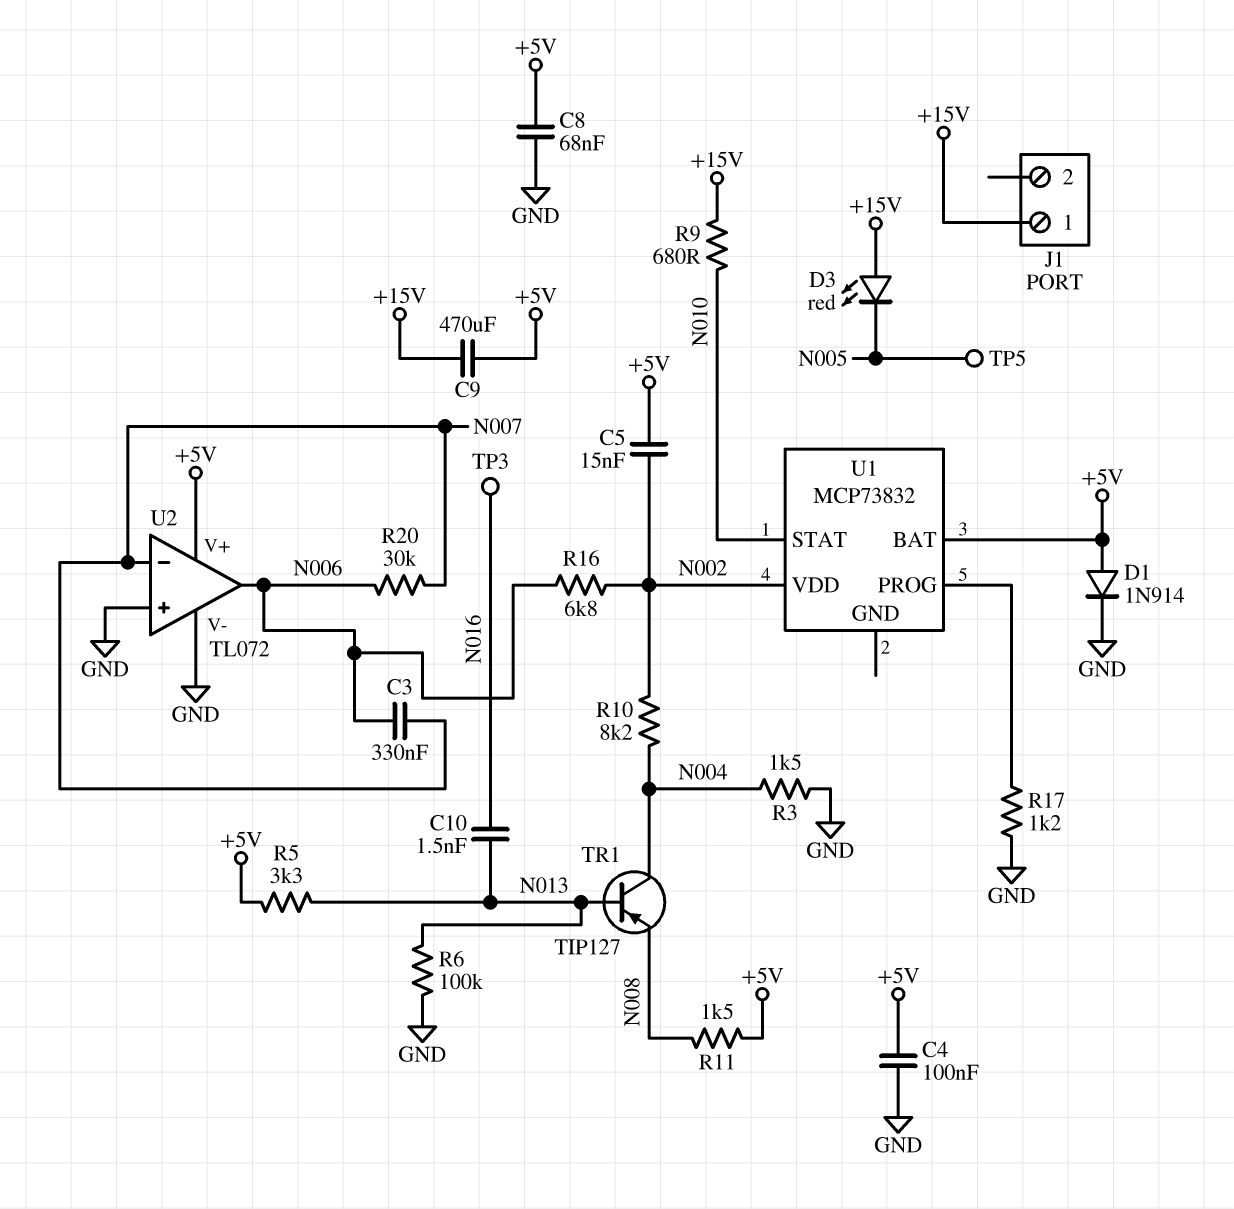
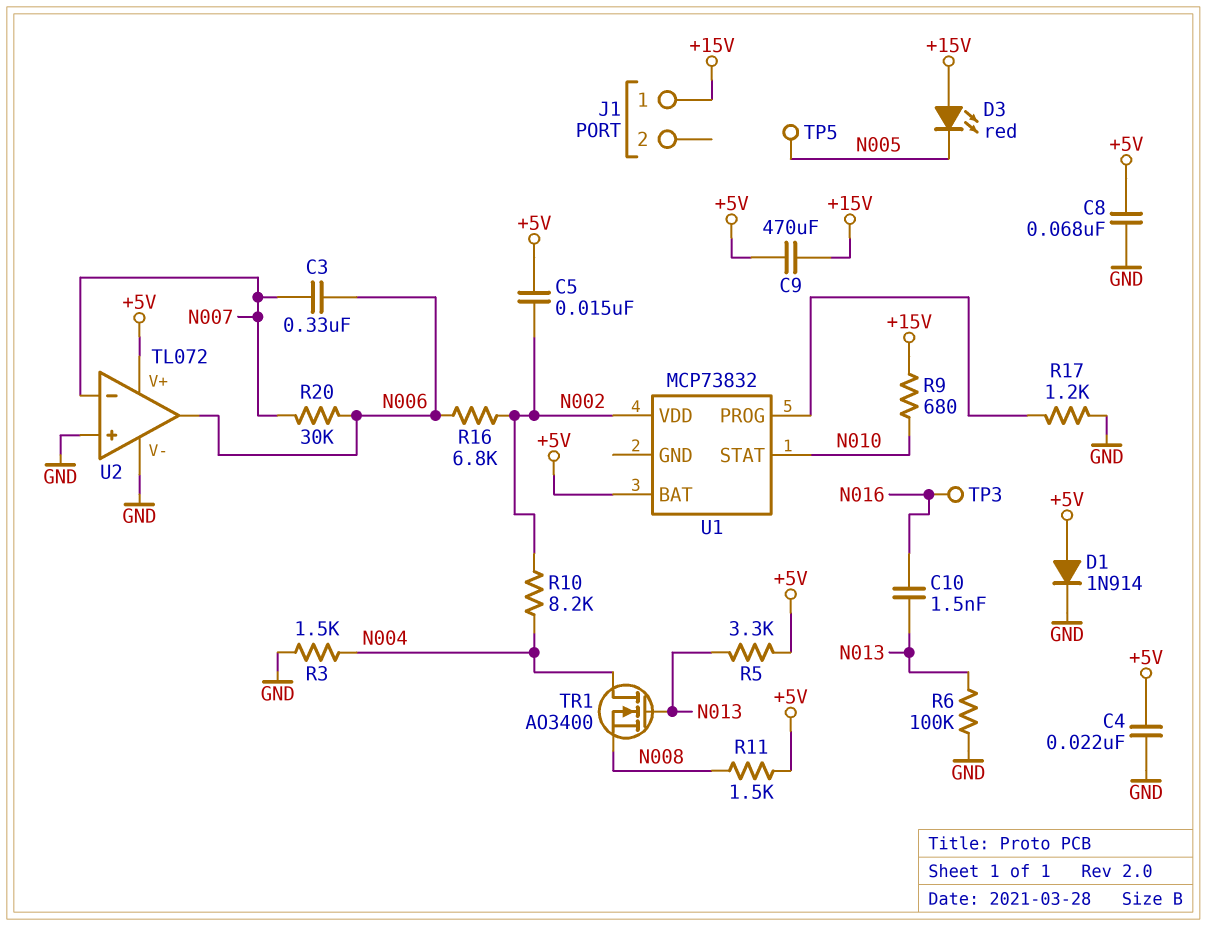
C4: 100nF (+5V, GND) -> 22nF (+5V, GND)
TR1: PNP TIP127 (B N013, C N004, E N008) -> NMOS AO3400 (G N013, D N004, S N008)

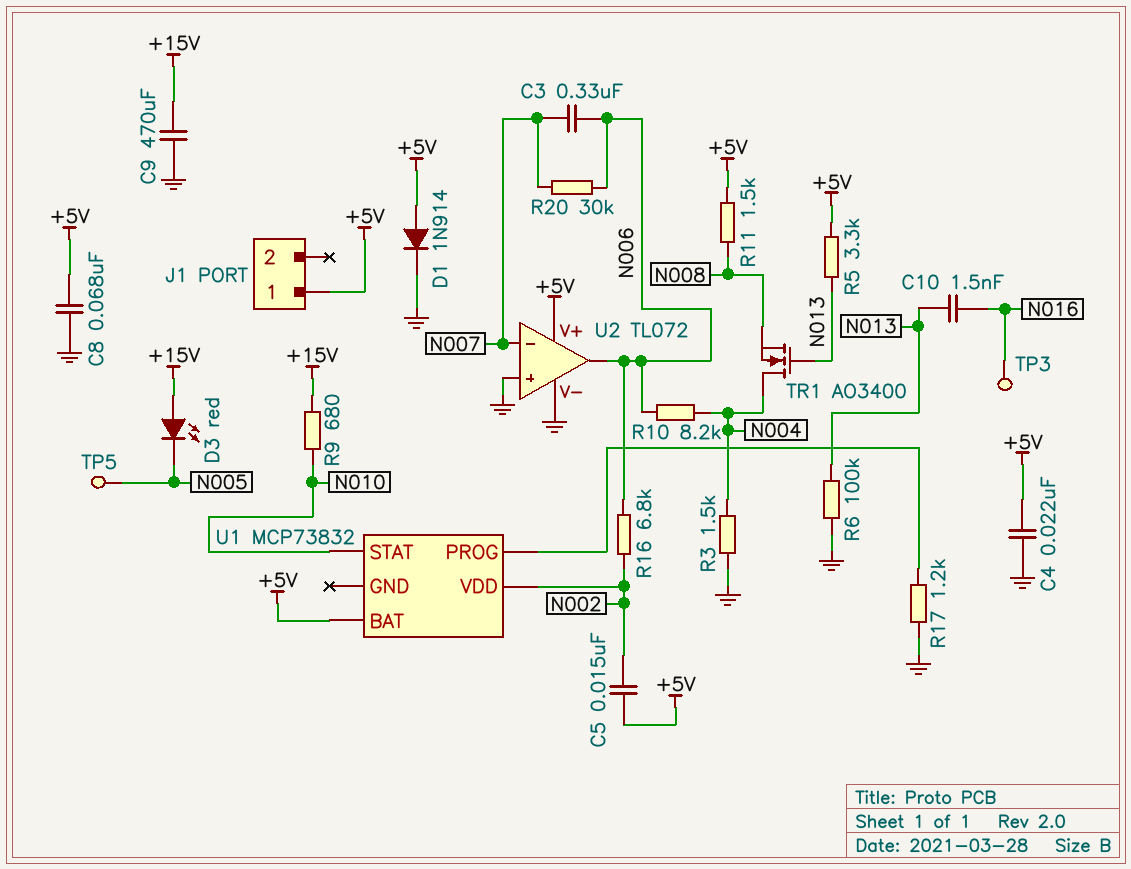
C9: 470uF (+5V, +15V) -> 470uF (+15V, GND)
J1 pin 1: +15V -> +5V
R10: 8.2k (N002, N004) -> 8.2k (N004, N006)

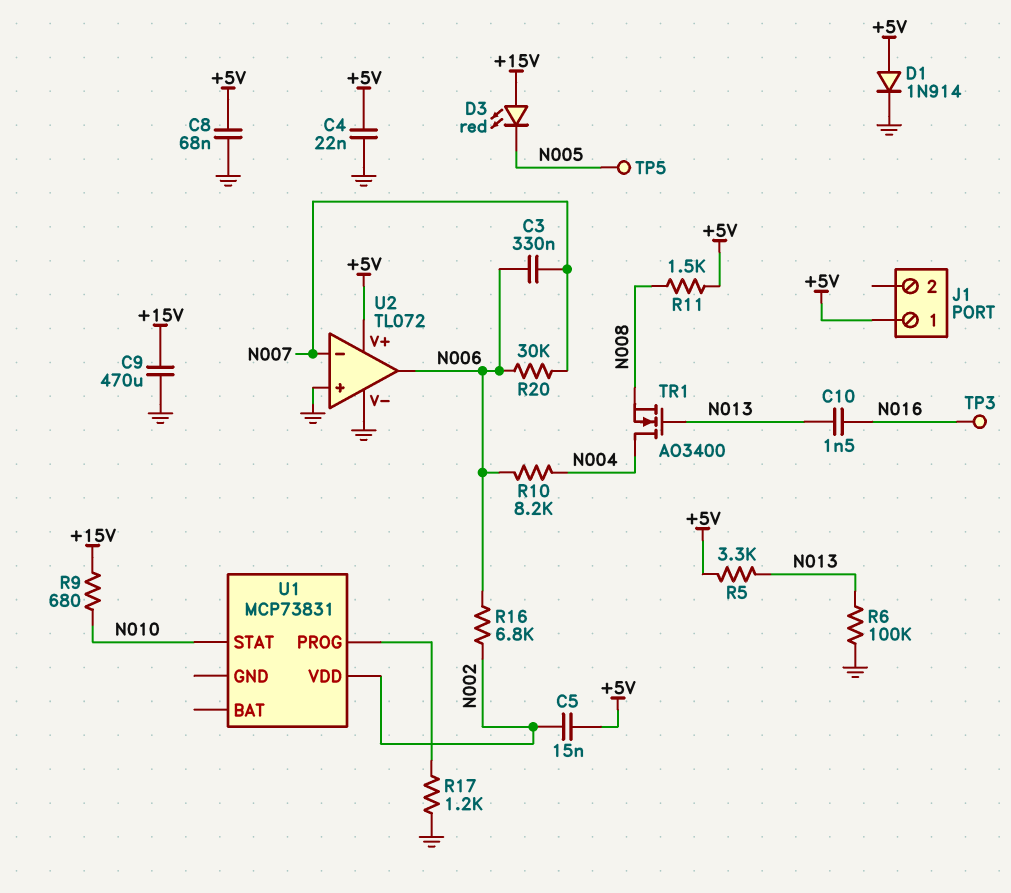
R3: 1.5k (GND, N004) -> none
U1: MCP73832 -> MCP73831
U1 pin BAT: +5V -> none

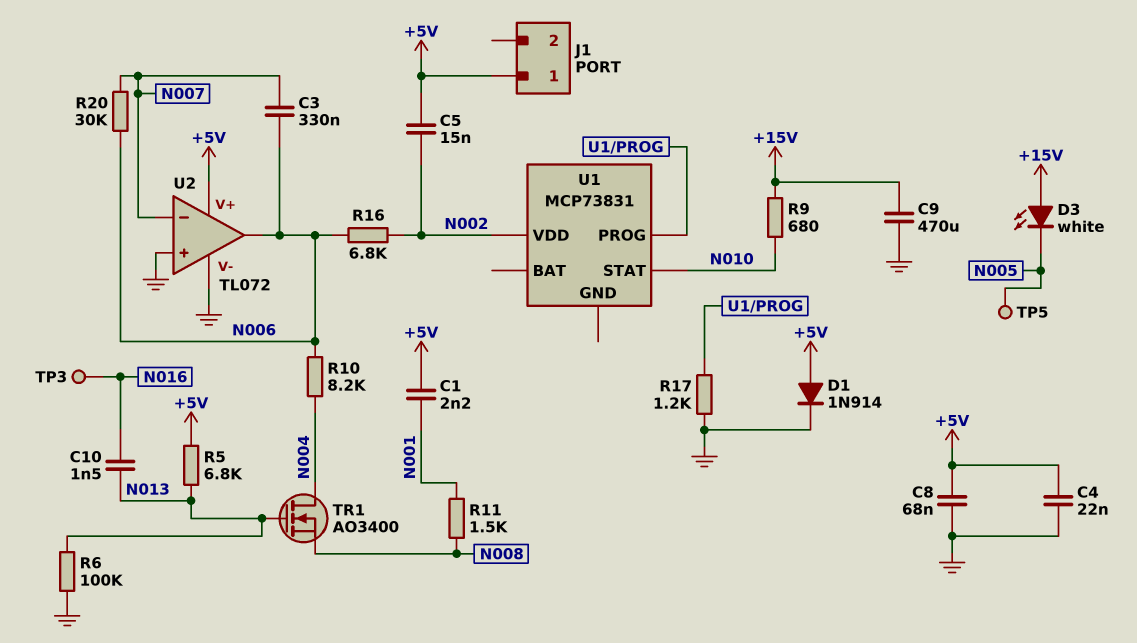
C1: none -> 2.2nF (+5V, N001)
D3: LED red (A +15V, K N005) -> LED white (A +15V, K N005)
R5: 3.3k (+5V, N013) -> 6.8k (+5V, N013)
R11: 1.5k (+5V, N008) -> 1.5k (N001, N008)

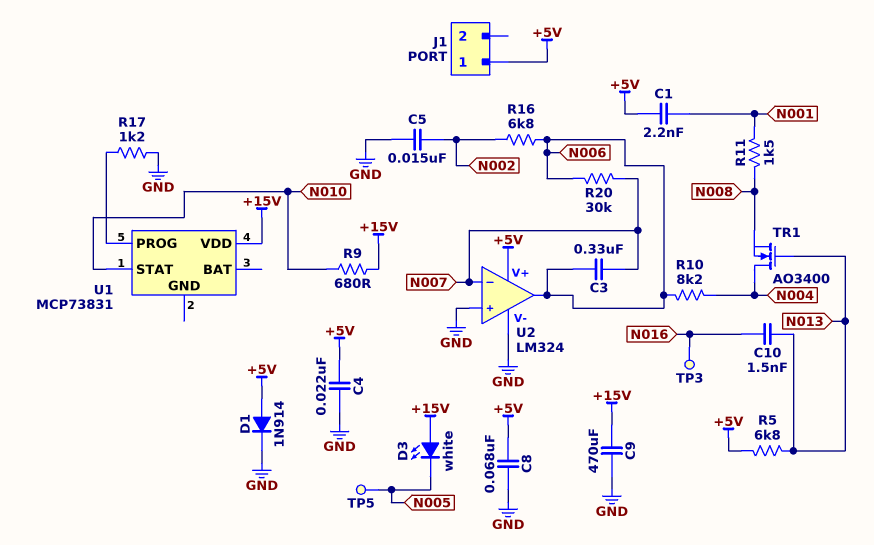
C5: 15nF (+5V, N002) -> 15nF (GND, N002)
R6: 100k (GND, N013) -> none
U1 pin VDD: N002 -> +15V
U2: TL072 -> LM324

